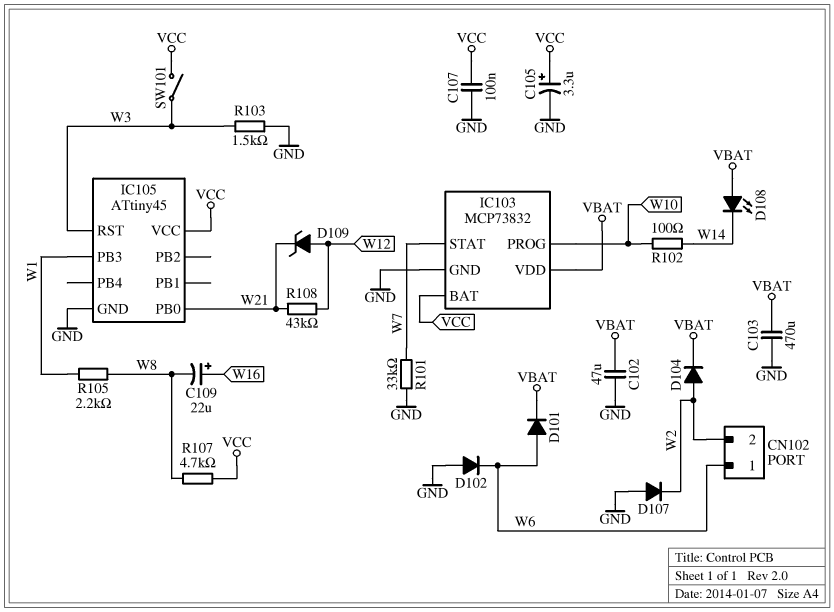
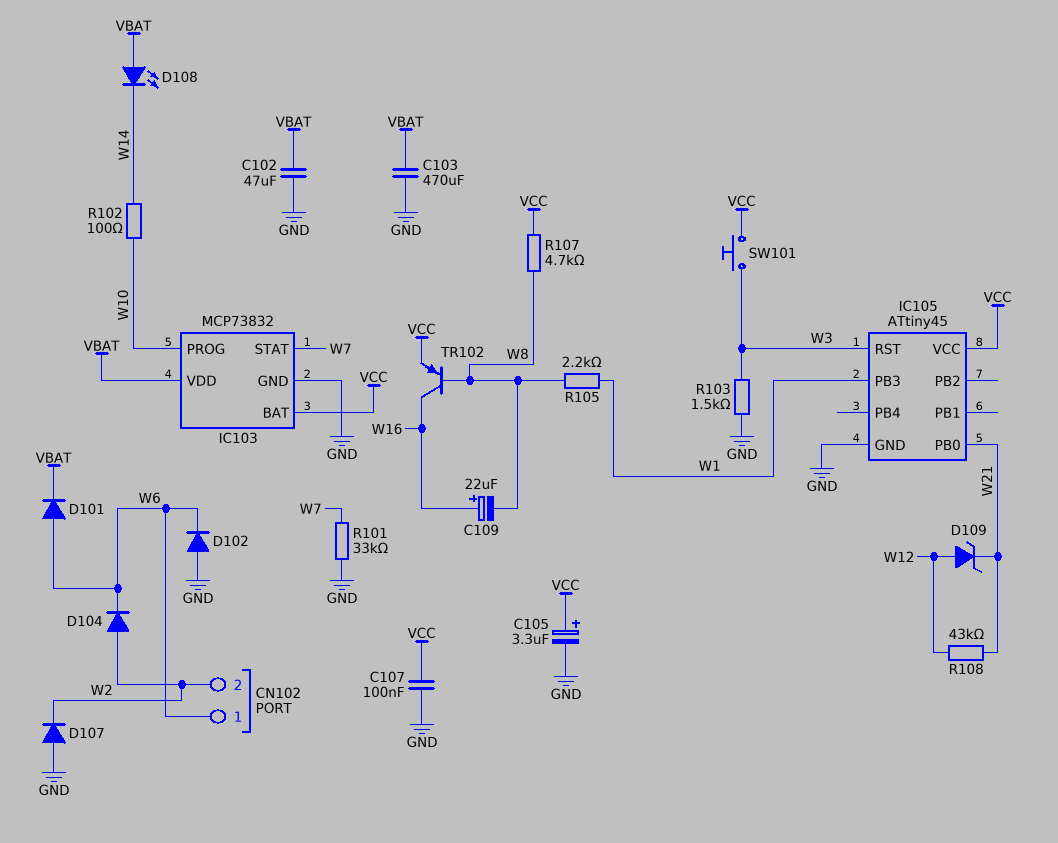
D104: diode (A W2, K VBAT) -> diode (A W2, K W6)
SW101: switch (VCC, W3) -> button (VCC, W3)
TR102: none -> PNP (B W8, C W16, E VCC)

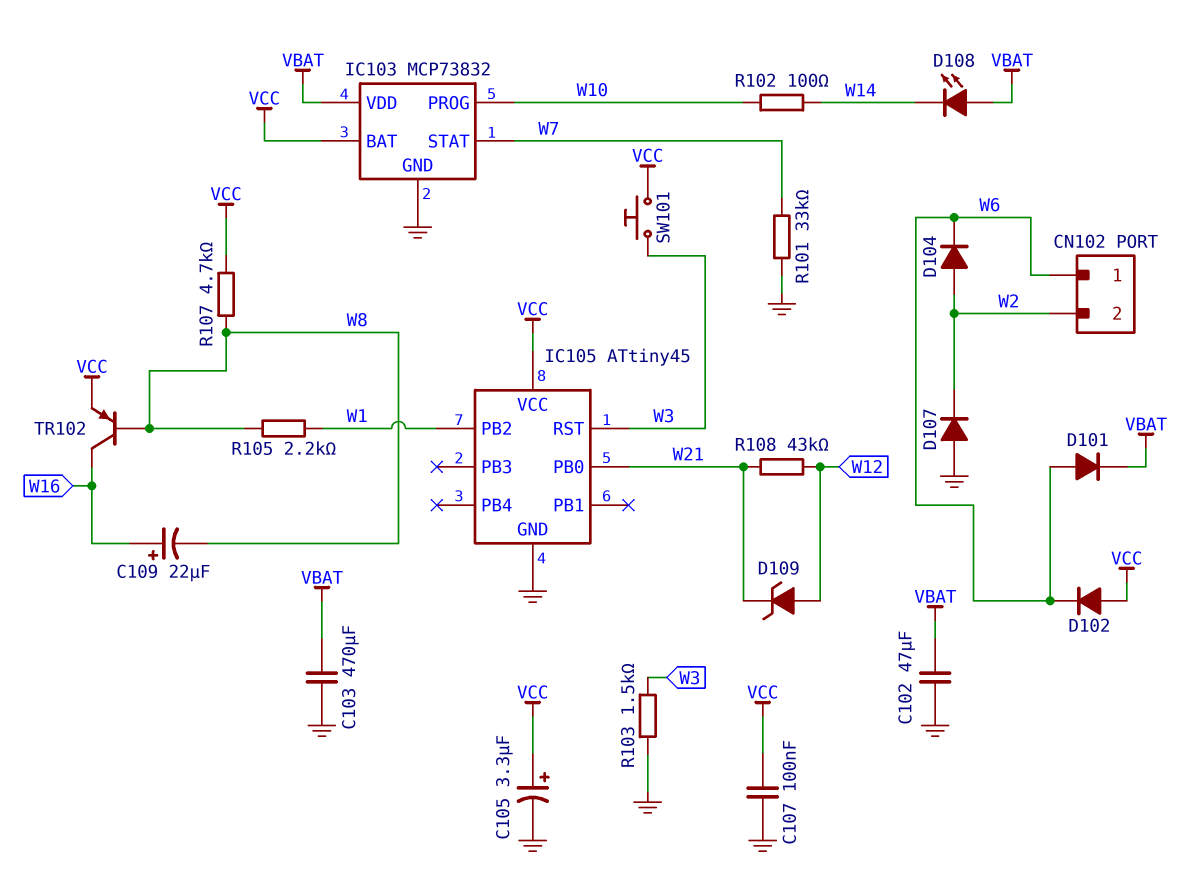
D102: diode (A GND, K W6) -> diode (A VCC, K W6)
IC105 pin PB2: none -> W1
IC105 pin PB3: W1 -> none

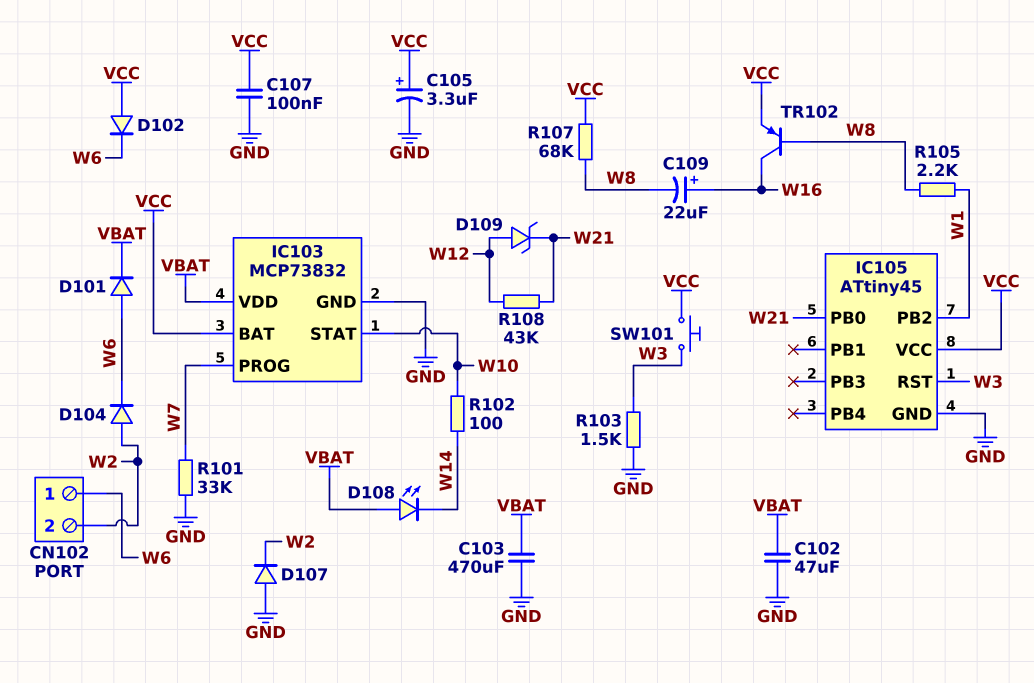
IC103 pin PROG: W10 -> W7
IC103 pin STAT: W7 -> W10
R107: 4.7k (VCC, W8) -> 68k (VCC, W8)

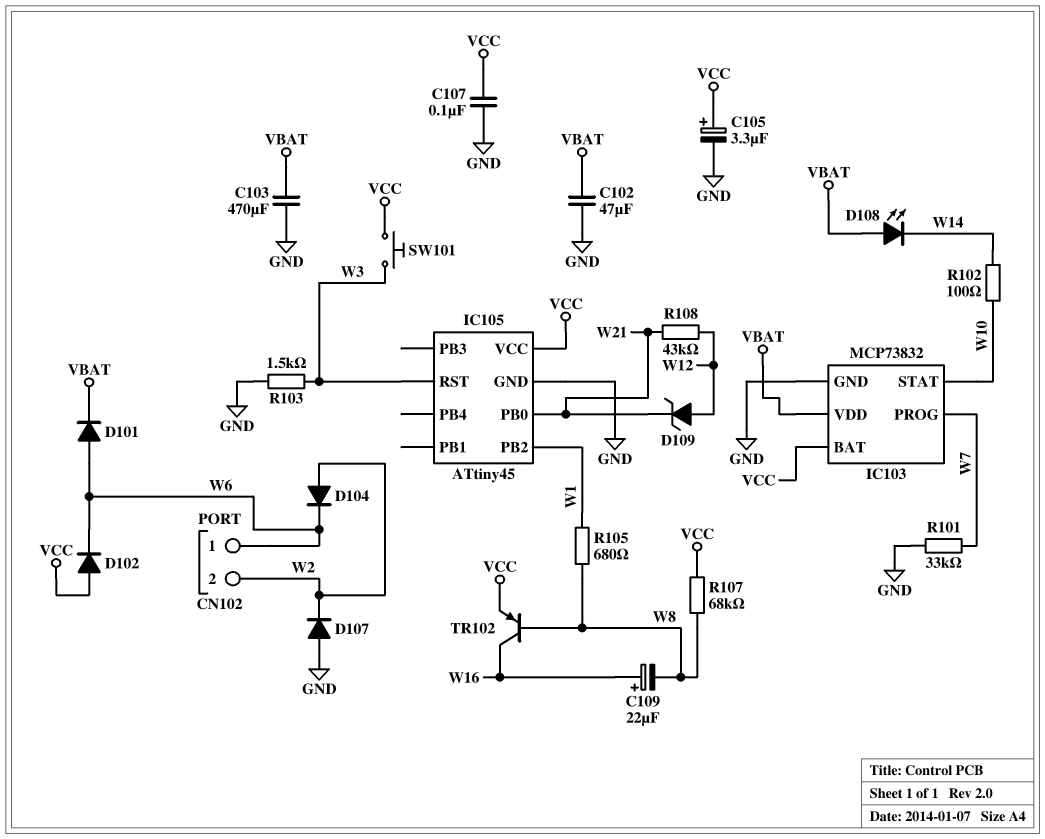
R105: 2.2k (W1, W8) -> 680 (W1, W8)

